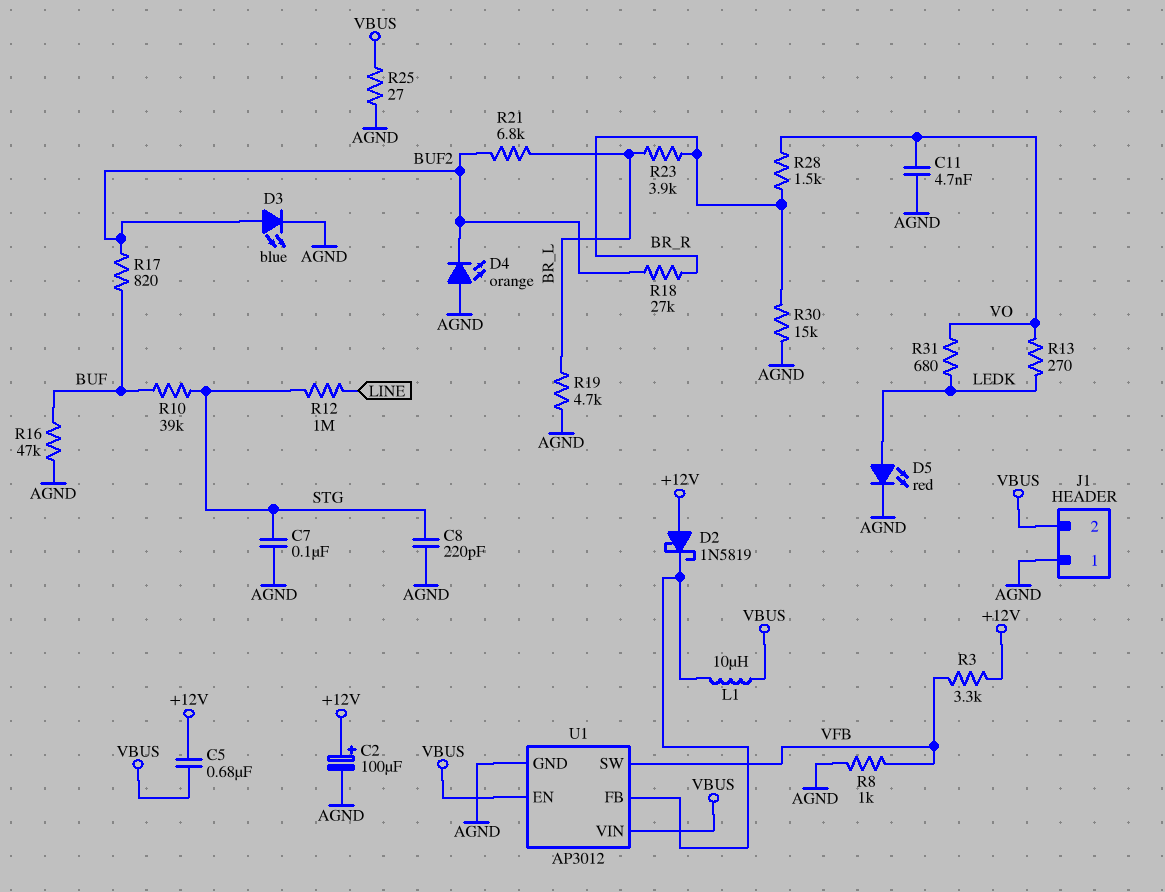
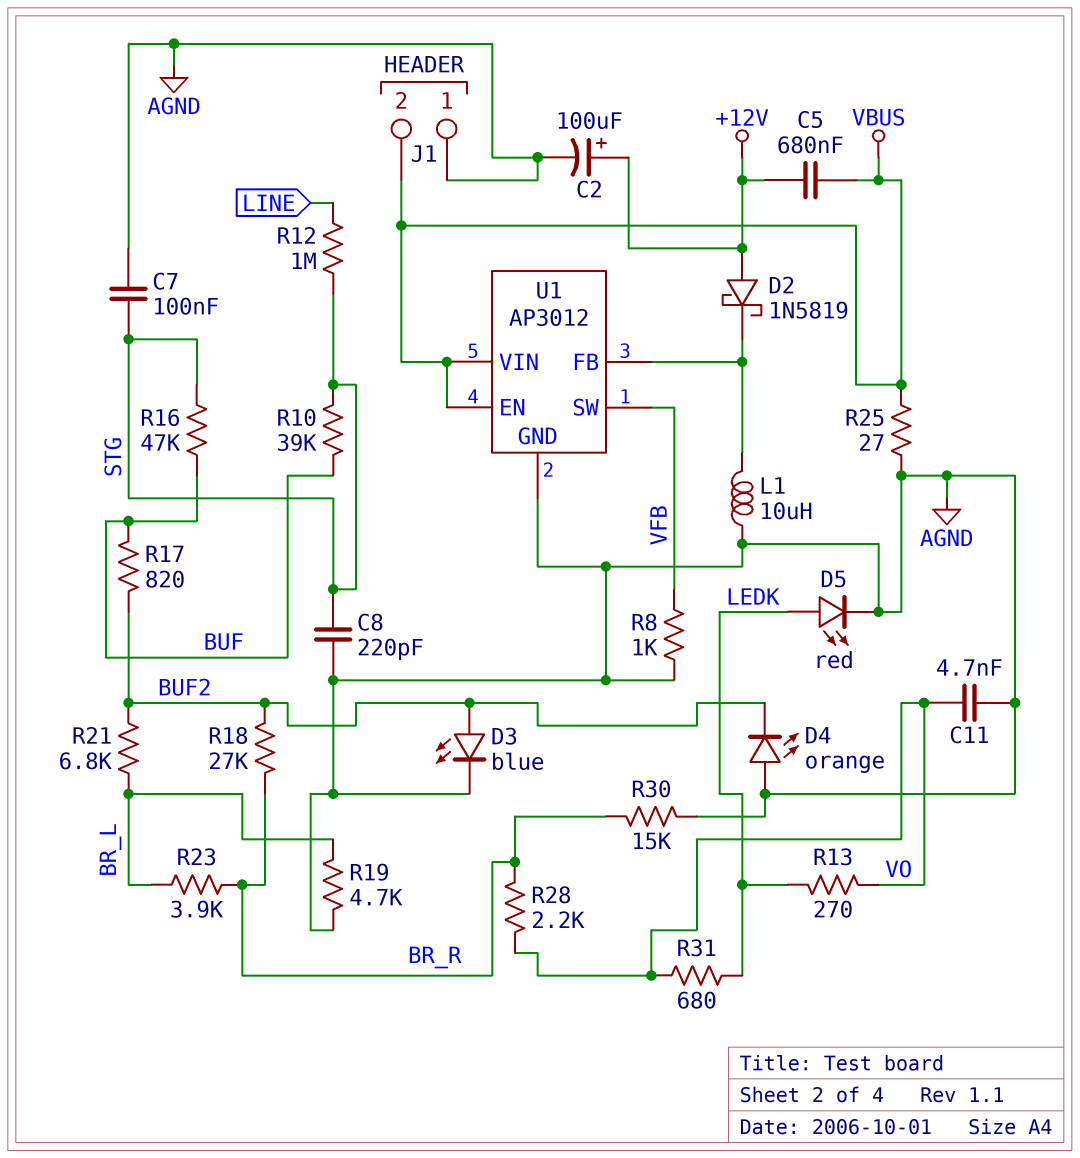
L1: 10uH (U1/FB, VBUS) -> 10uH (AGND, U1/FB)
R3: 3.3k (+12V, VFB) -> none
R16: 47k (AGND, BUF) -> 47k (BUF, STG)
R28: 1.5k (BR_R, VO) -> 2.2k (BR_R, VO)

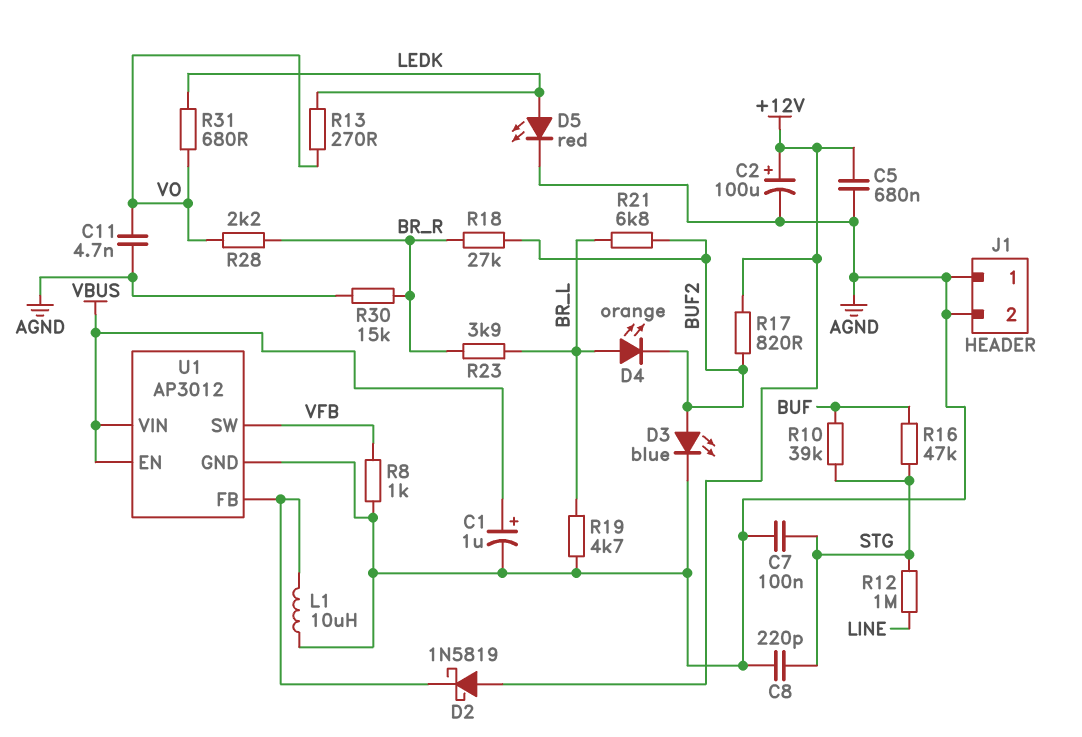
C1: none -> 1uF (plus VBUS, minus AGND)
C5: 680nF (+12V, VBUS) -> 680nF (+12V, AGND)
D4: LED orange (A AGND, K BUF2) -> LED orange (A BR_L, K BUF2)
J1 pin 2: VBUS -> AGND
R17: 820 (BUF, BUF2) -> 820 (+12V, BUF2)
R25: 27 (AGND, VBUS) -> none

